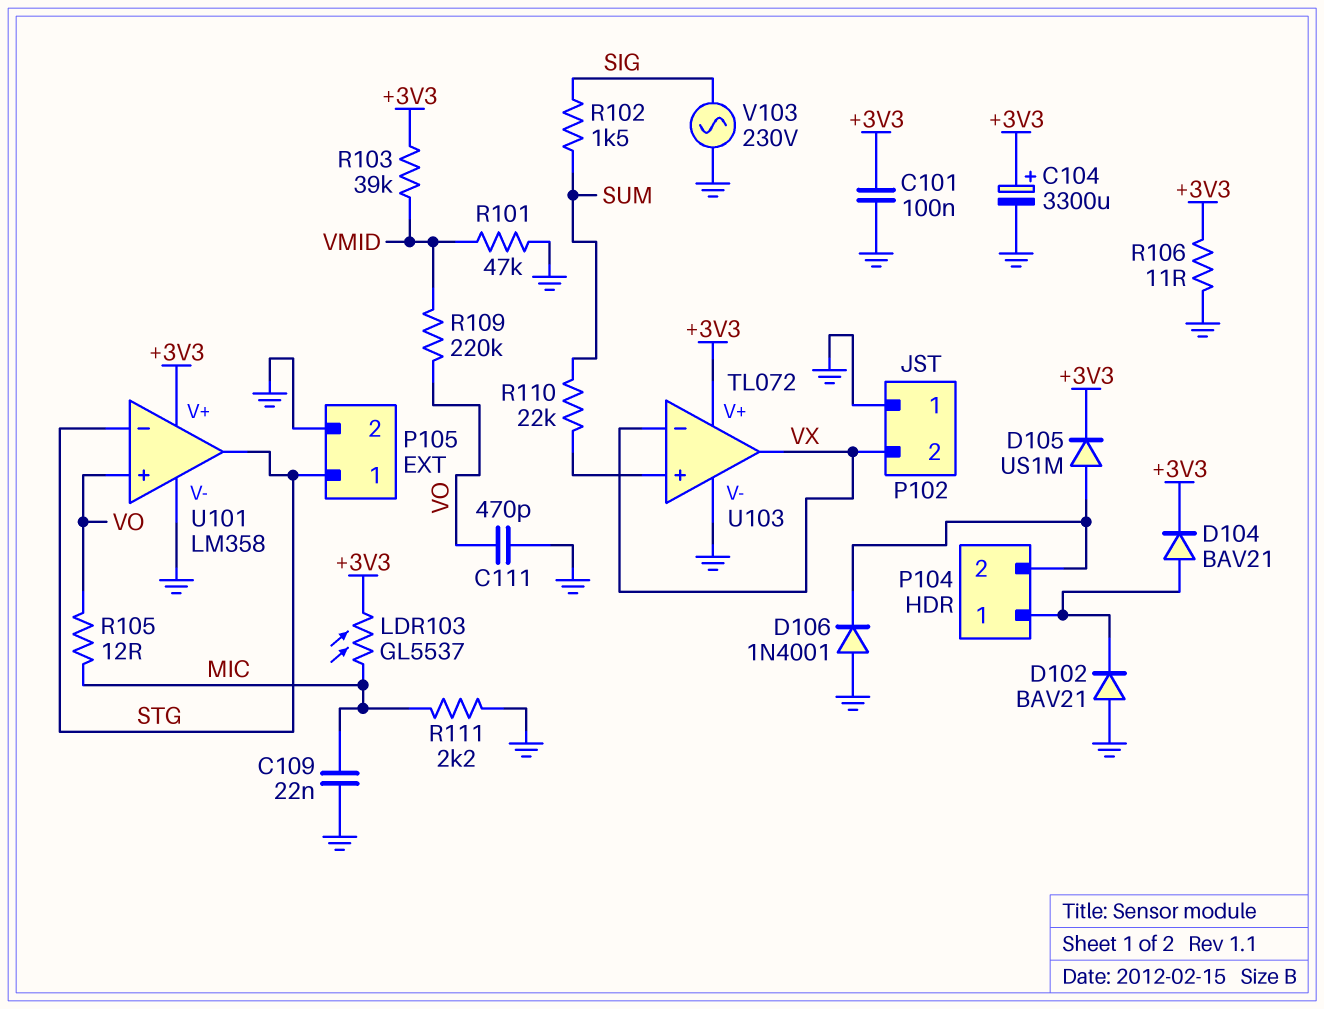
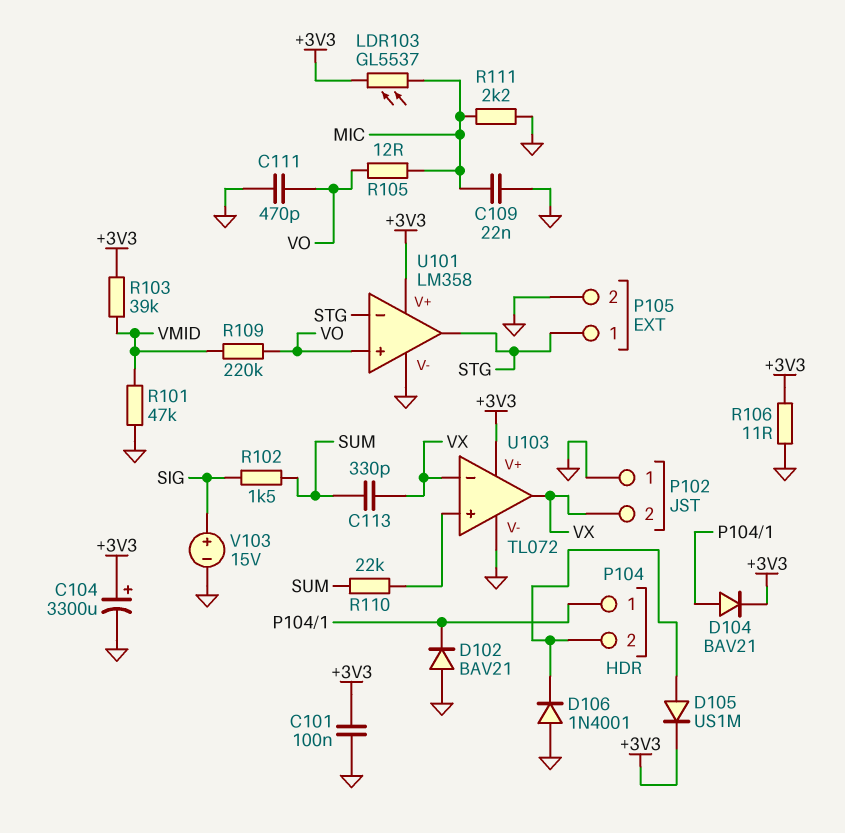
C113: none -> 330pF (SUM, VX)
V103: AC 230V (GND, SIG) -> 15V (plus SIG, minus GND)

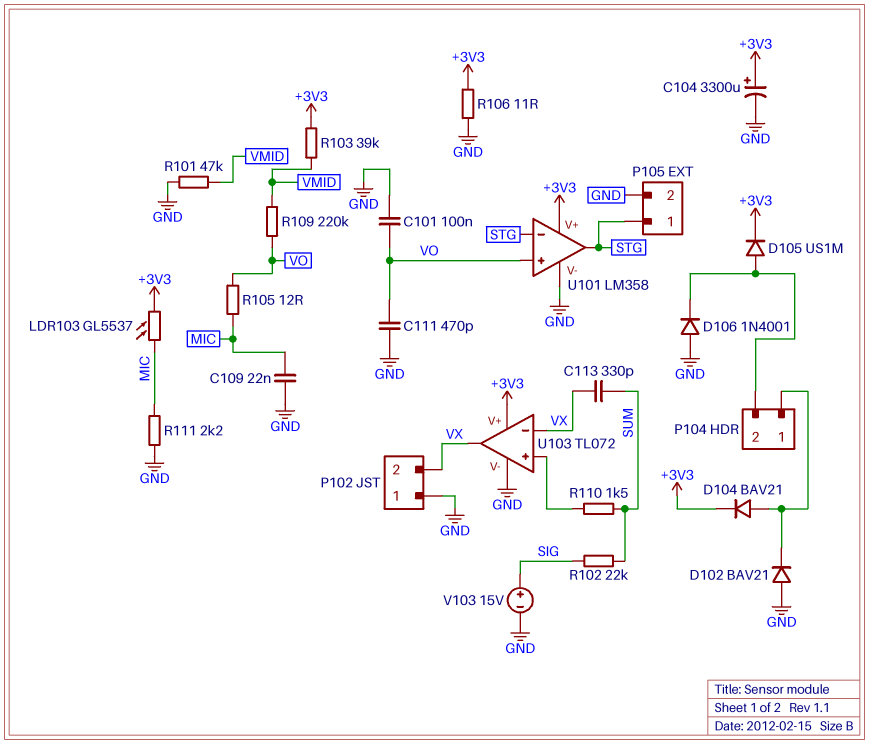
C101: 100nF (+3V3, GND) -> 100nF (GND, VO)
R102: 1.5k (SIG, SUM) -> 22k (SIG, SUM)
R110: 22k (SUM, U103/in+) -> 1.5k (SUM, U103/in+)

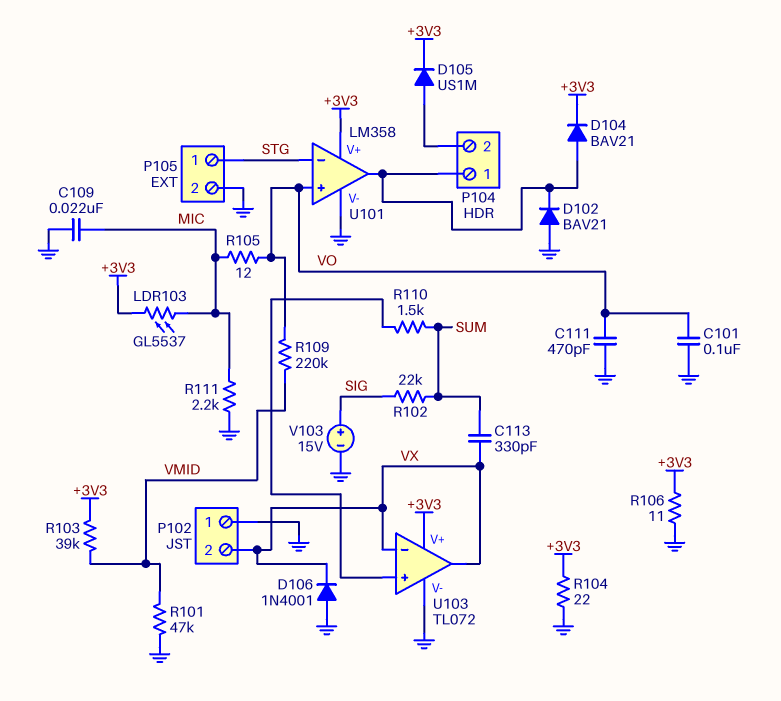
C104: 3300uF (plus +3V3, minus GND) -> none
D106: diode 1N4001 (A GND, K P104/2) -> diode 1N4001 (A GND, K VX)
R104: none -> 22 (+3V3, GND)
U101 pin out: STG -> P104/1

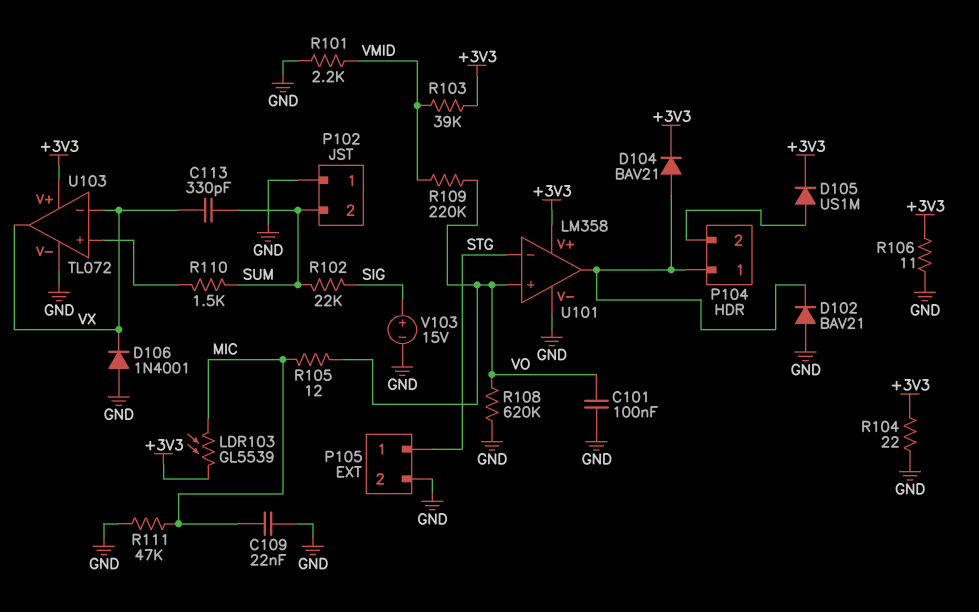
C111: 470pF (GND, VO) -> none
LDR103: GL5537 (+3V3, MIC) -> GL5539 (+3V3, MIC)
P102 pin 2: VX -> SUM
R101: 47k (GND, VMID) -> 2.2k (GND, VMID)
R108: none -> 620k (GND, VO)
R111: 2.2k (GND, MIC) -> 47k (GND, MIC)

